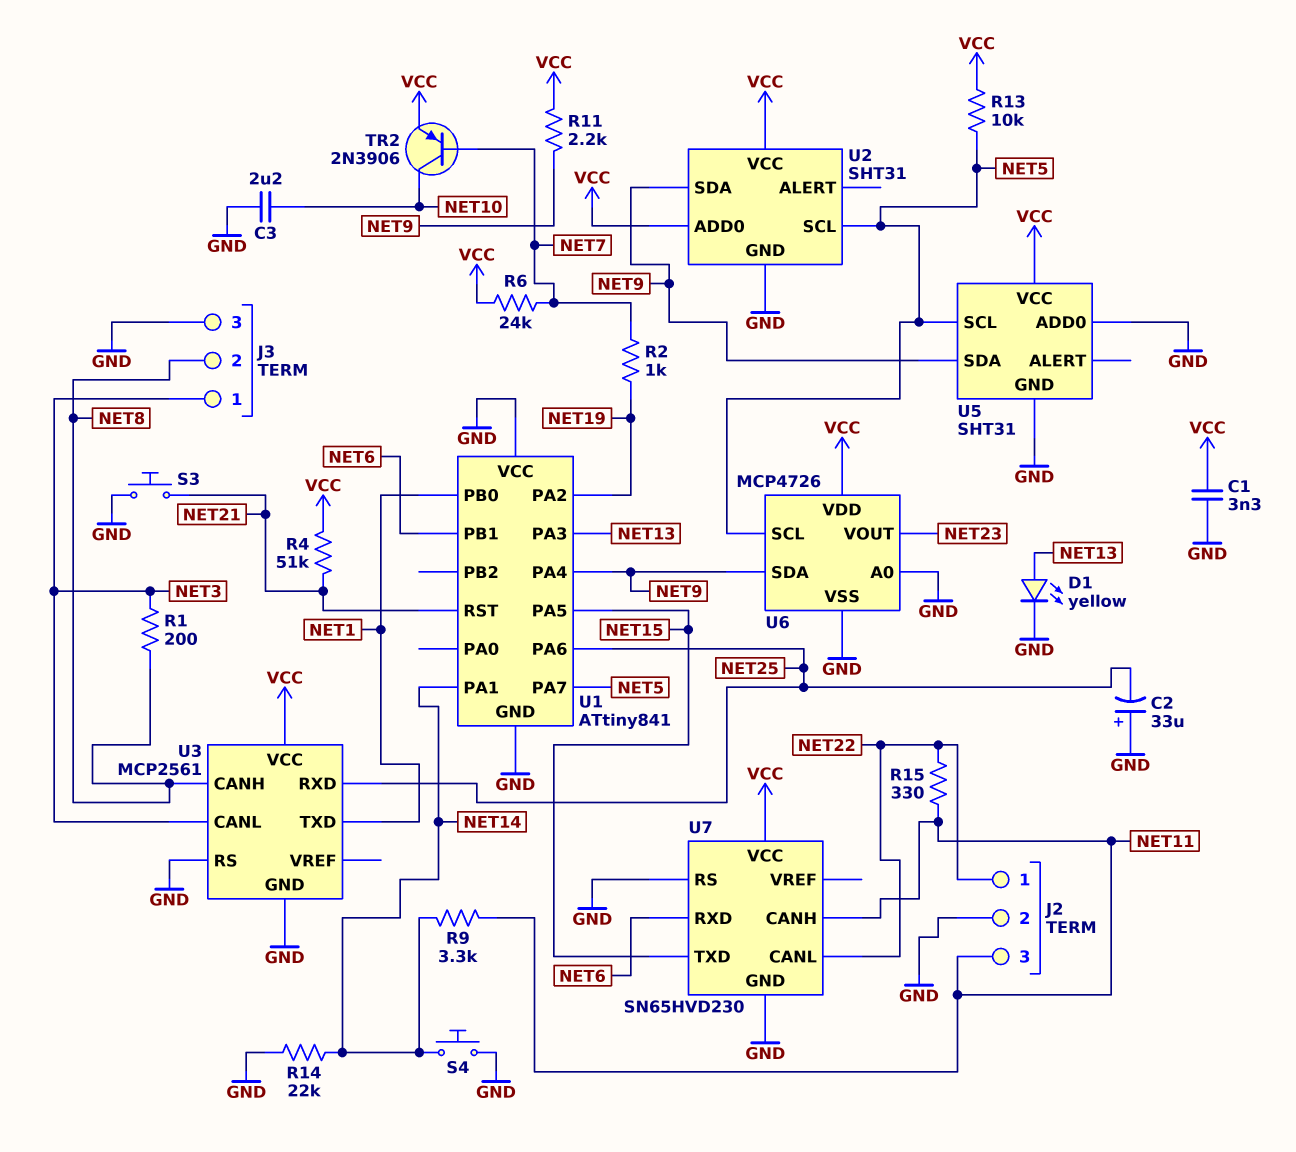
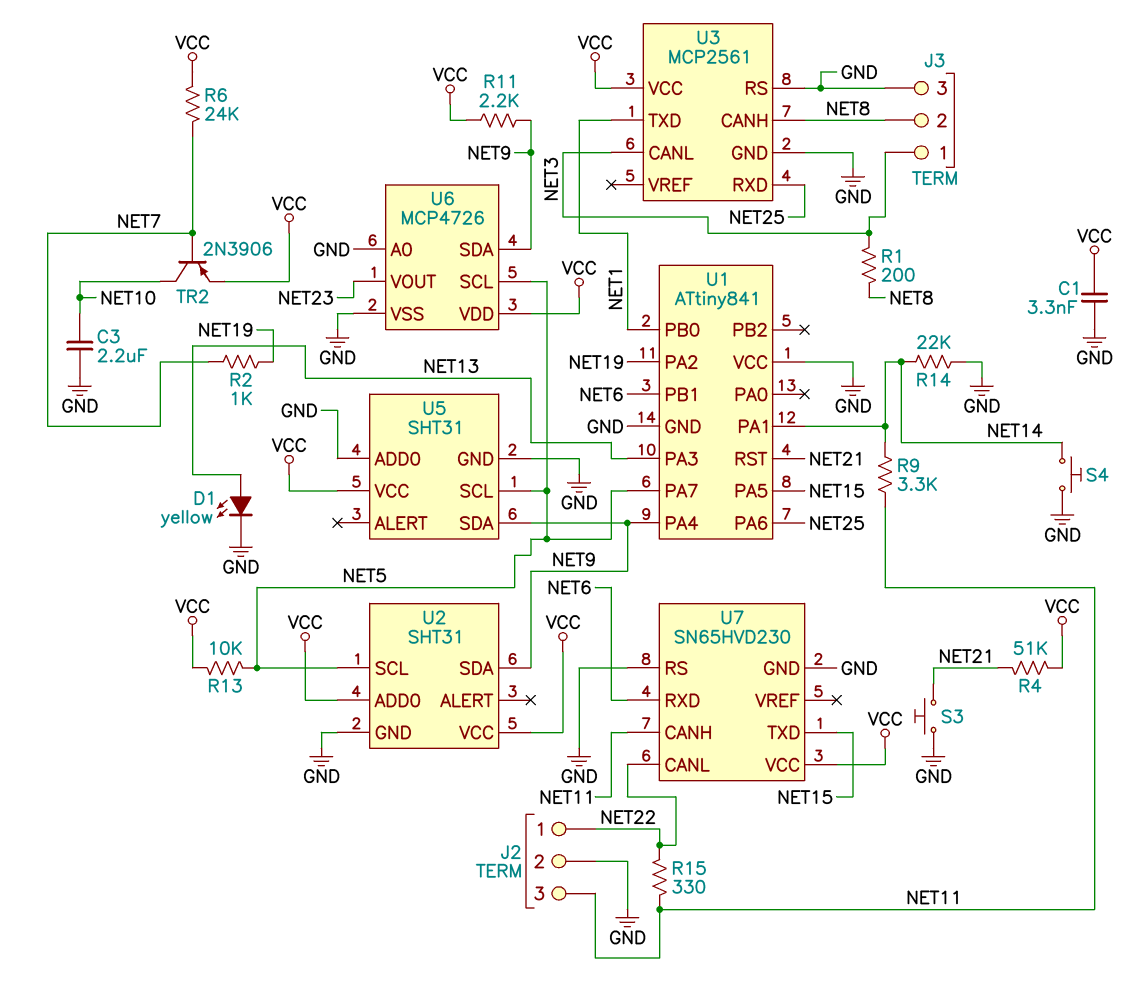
C2: 33uF (plus GND, minus NET25) -> none

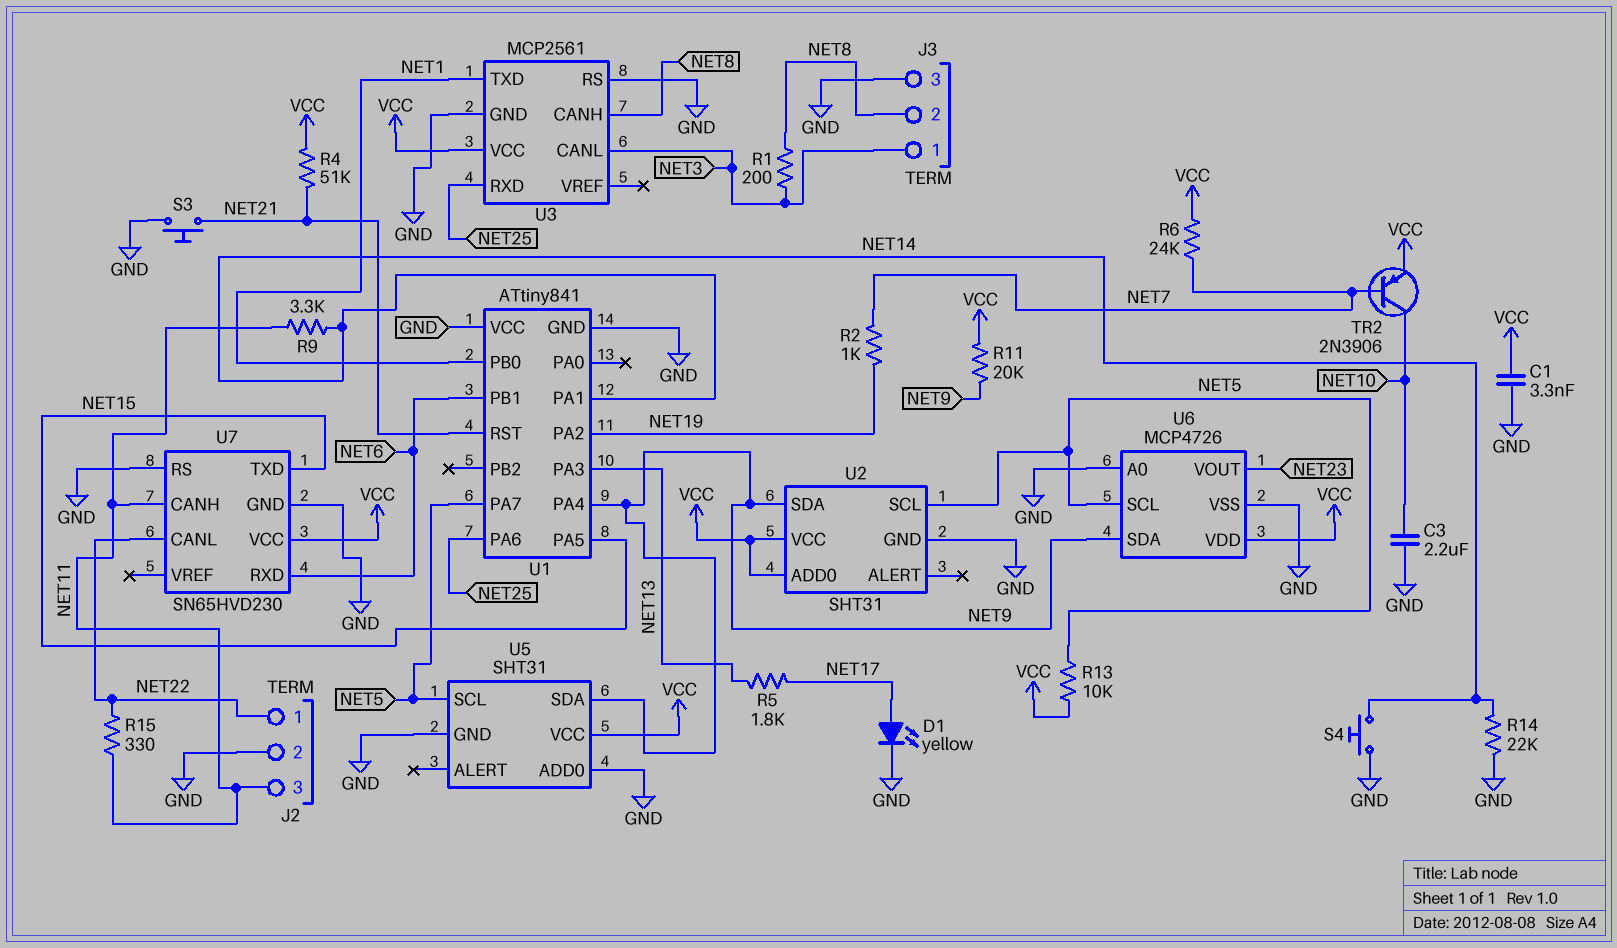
D1: LED yellow (A NET13, K GND) -> LED yellow (A NET17, K GND)
R5: none -> 1.8k (NET13, NET17)
R11: 2.2k (NET9, VCC) -> 20k (NET9, VCC)

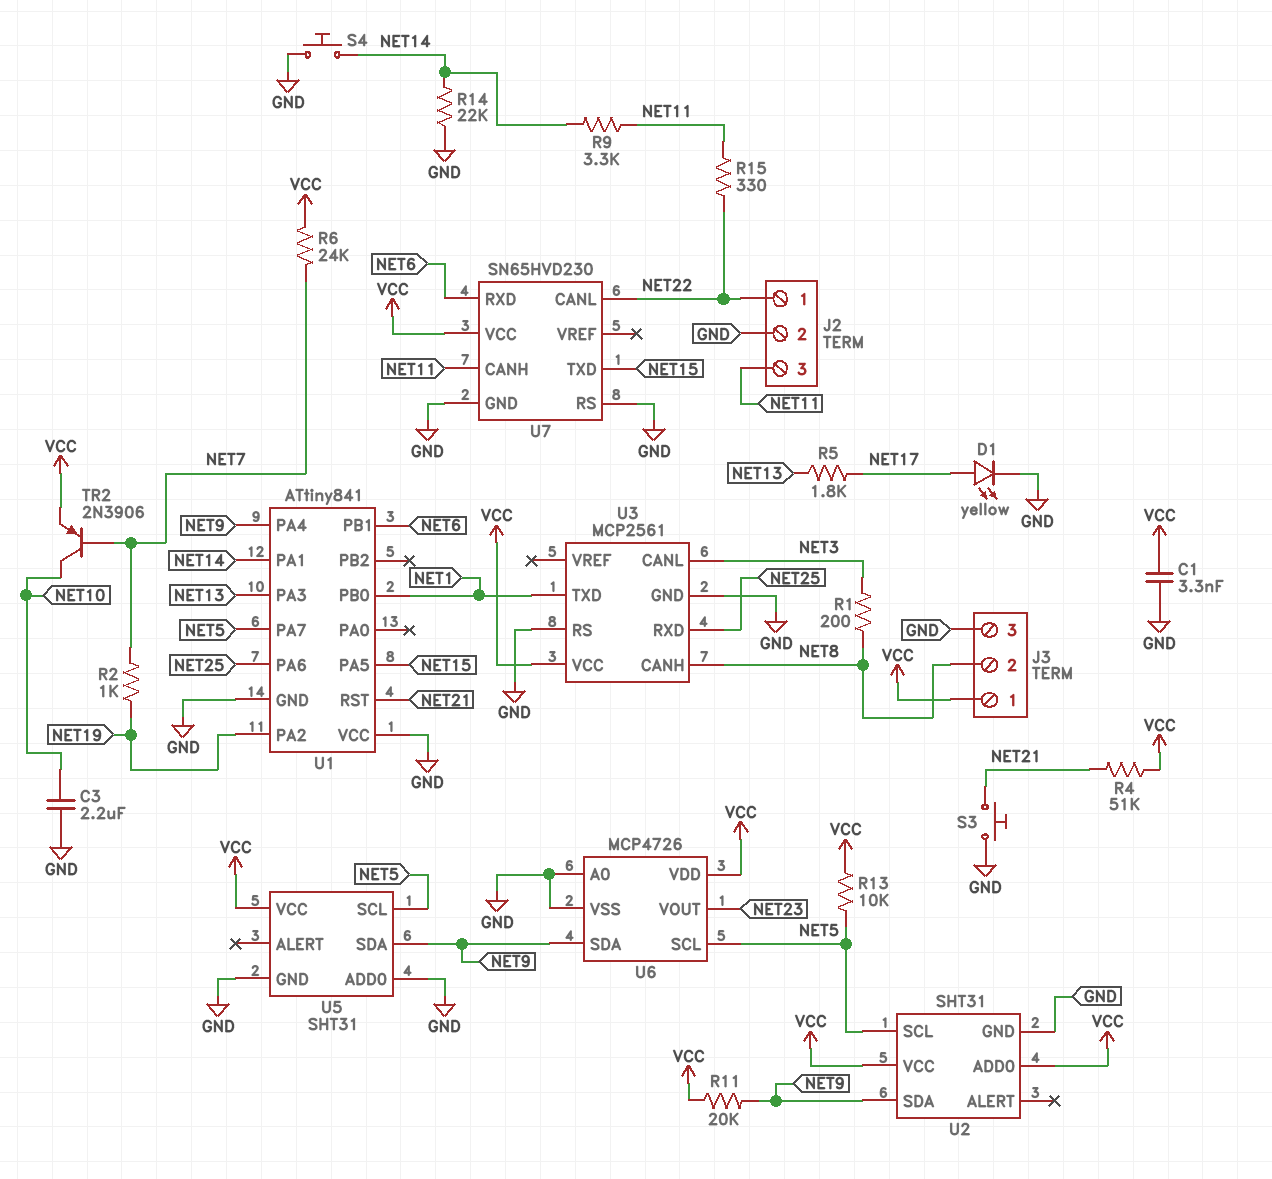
J3 pin 1: NET3 -> VCC

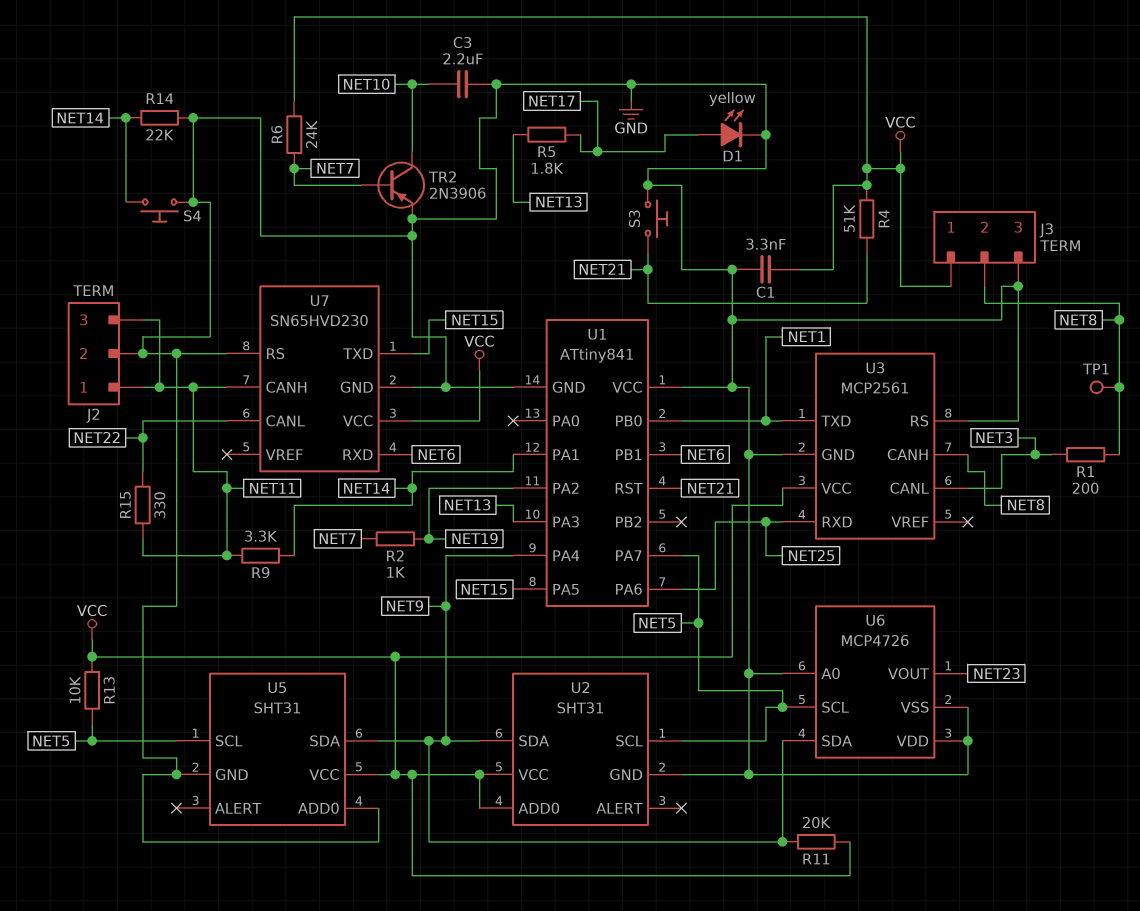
J2 pin 1: NET22 -> NET11
TP1: none -> test point (NET8)
TR2: PNP 2N3906 (B NET7, C NET10, E VCC) -> PNP 2N3906 (B NET7, C NET10, E GND)
U6 pin VDD: VCC -> GND

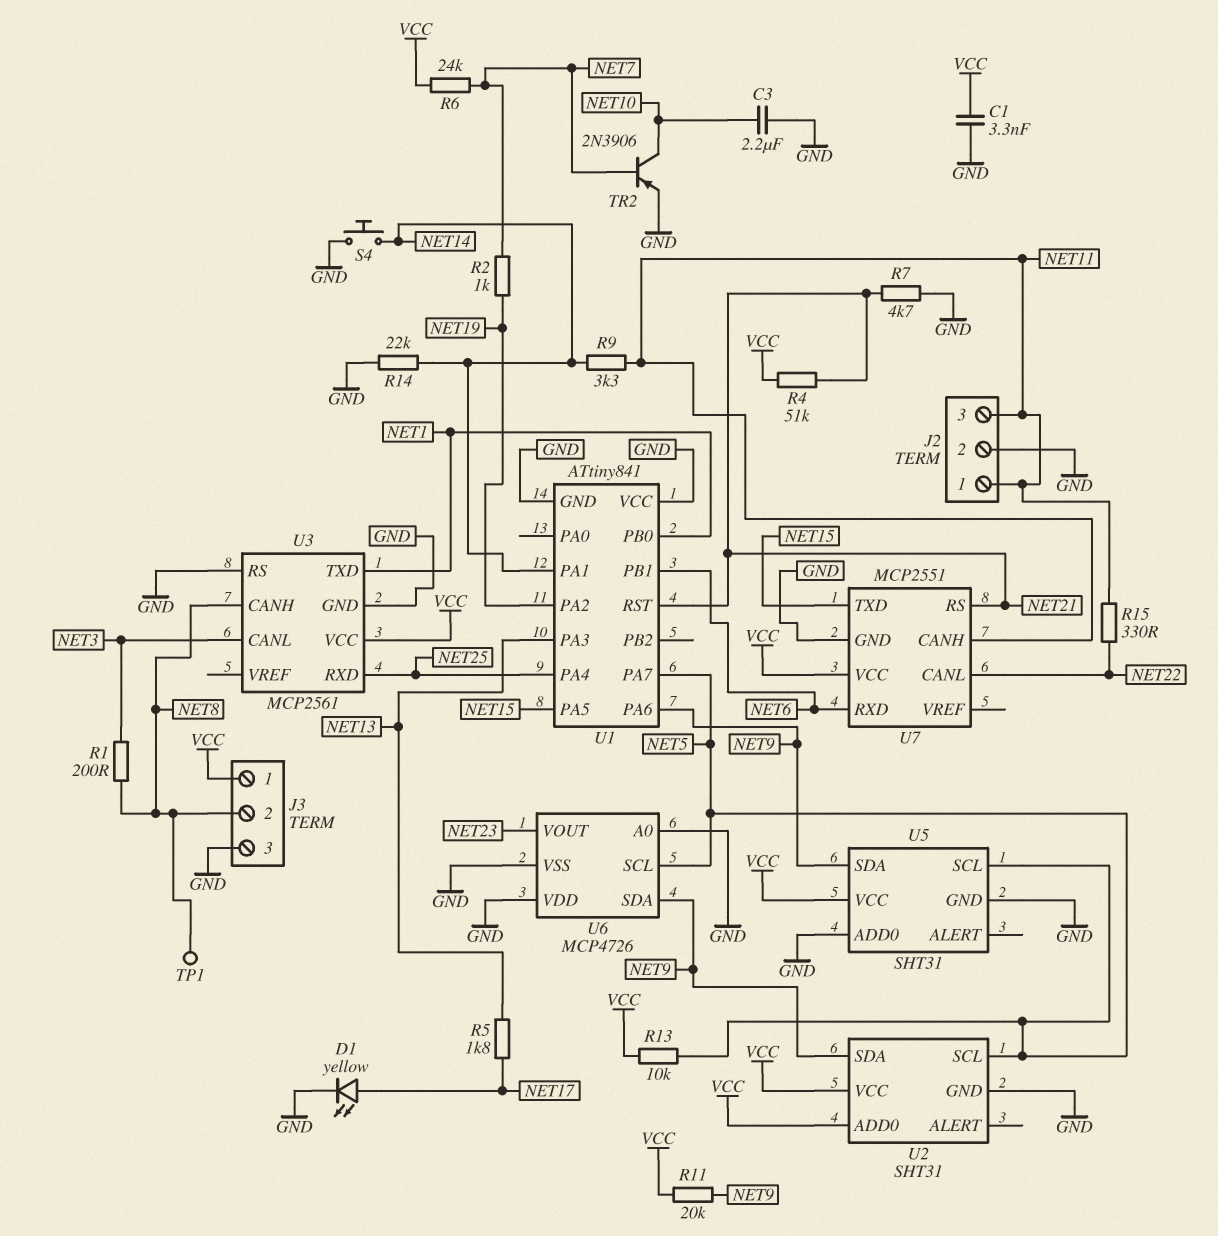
R7: none -> 4.7k (GND, NET21)
S3: button (GND, NET21) -> none
U1 pin PA4: NET9 -> NET25
U1 pin PA6: NET25 -> NET9
U7: SN65HVD230 -> MCP2551
U7 pin RS: GND -> NET21

